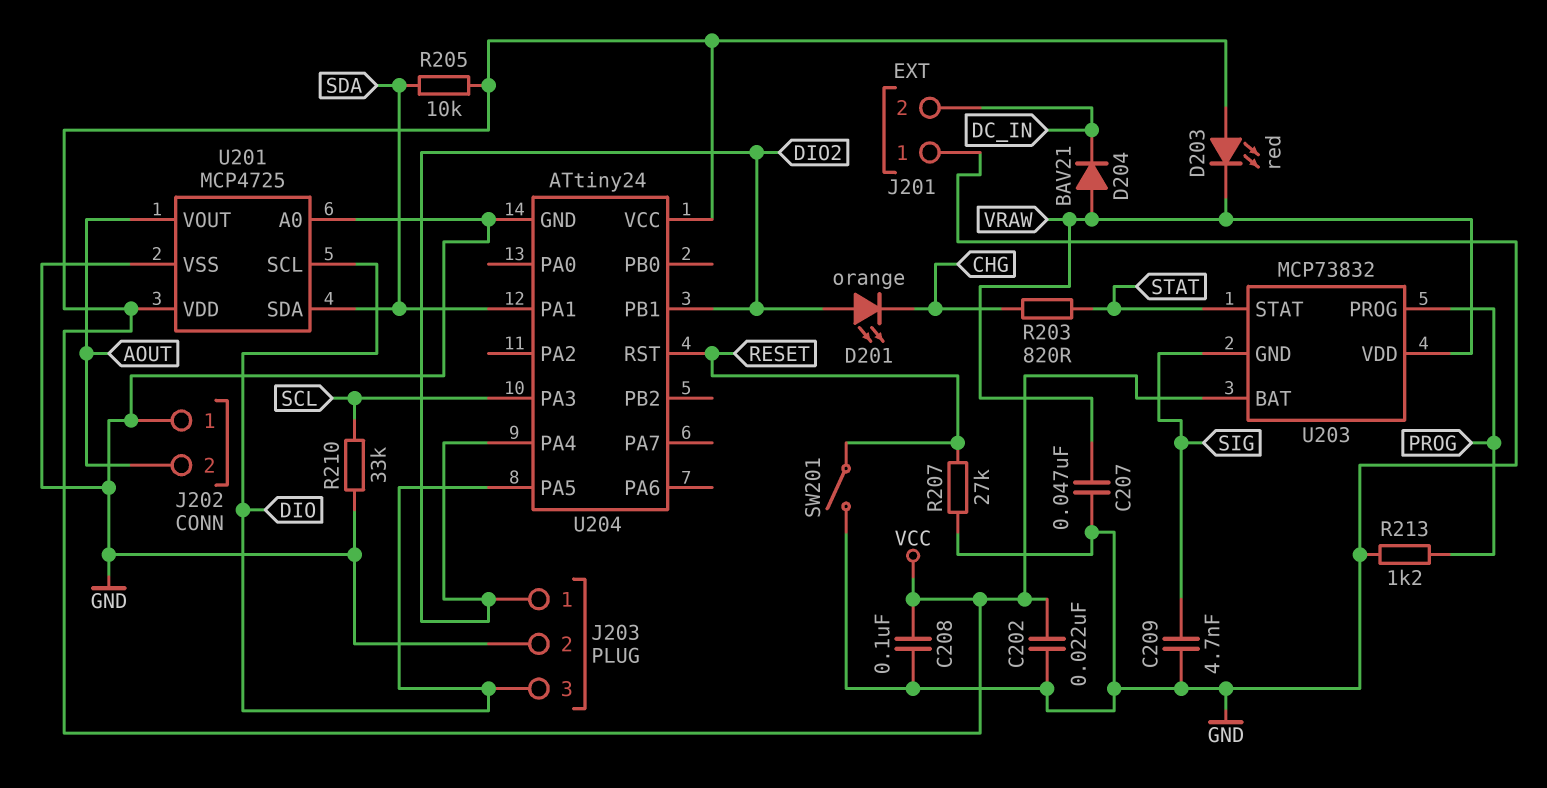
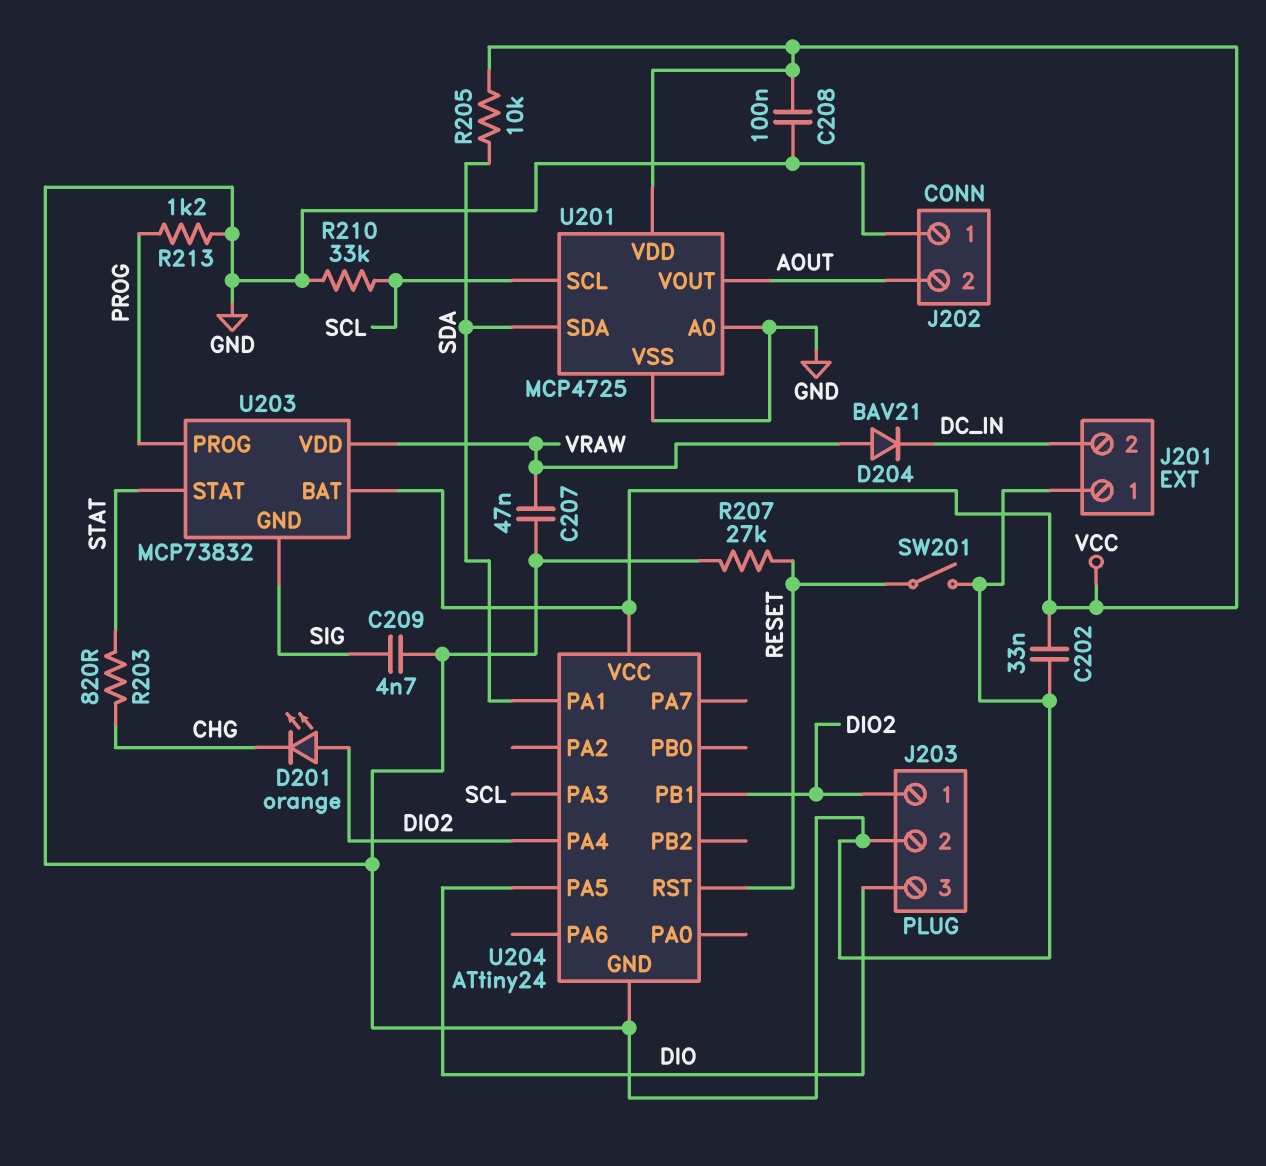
C202: 22nF (GND, VCC) -> 33nF (GND, VCC)
D203: LED red (A VCC, K VRAW) -> none
U201 pin SCL: DIO -> SCL

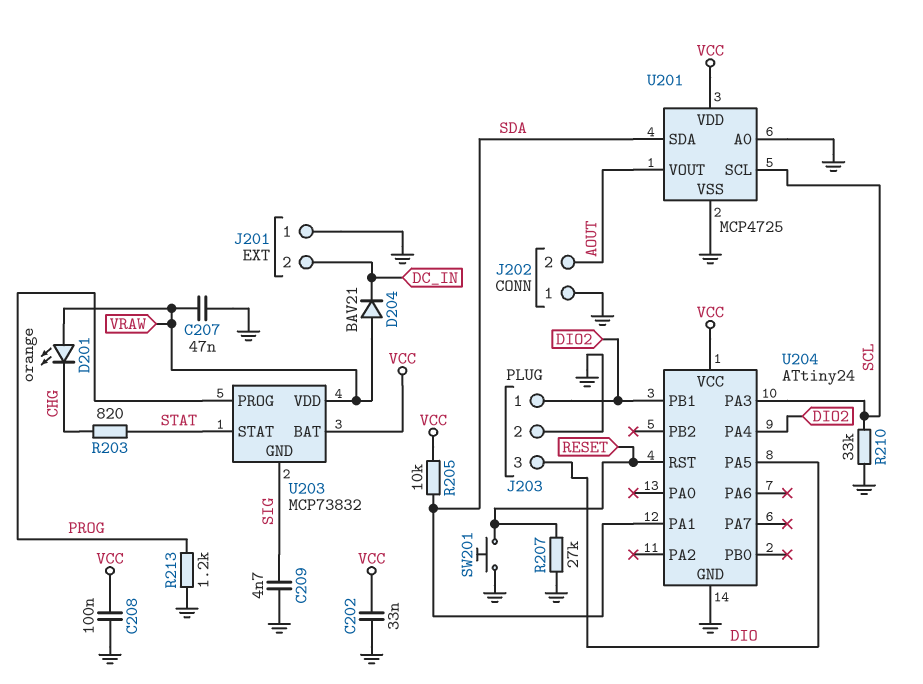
D201: LED orange (A DIO2, K CHG) -> LED orange (A VRAW, K CHG)
SW201: switch (GND, RESET) -> button (GND, RESET)

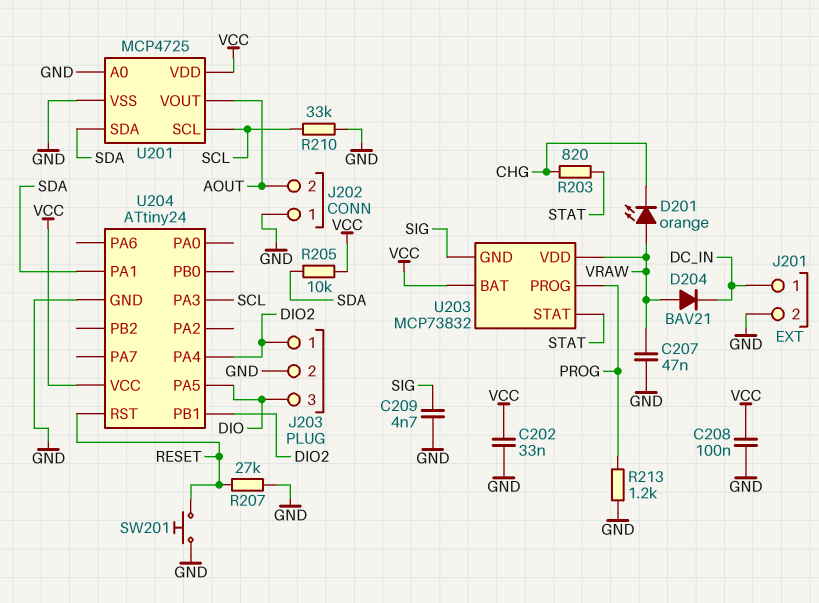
J201 pin 1: GND -> DC_IN
J201 pin 2: DC_IN -> GND

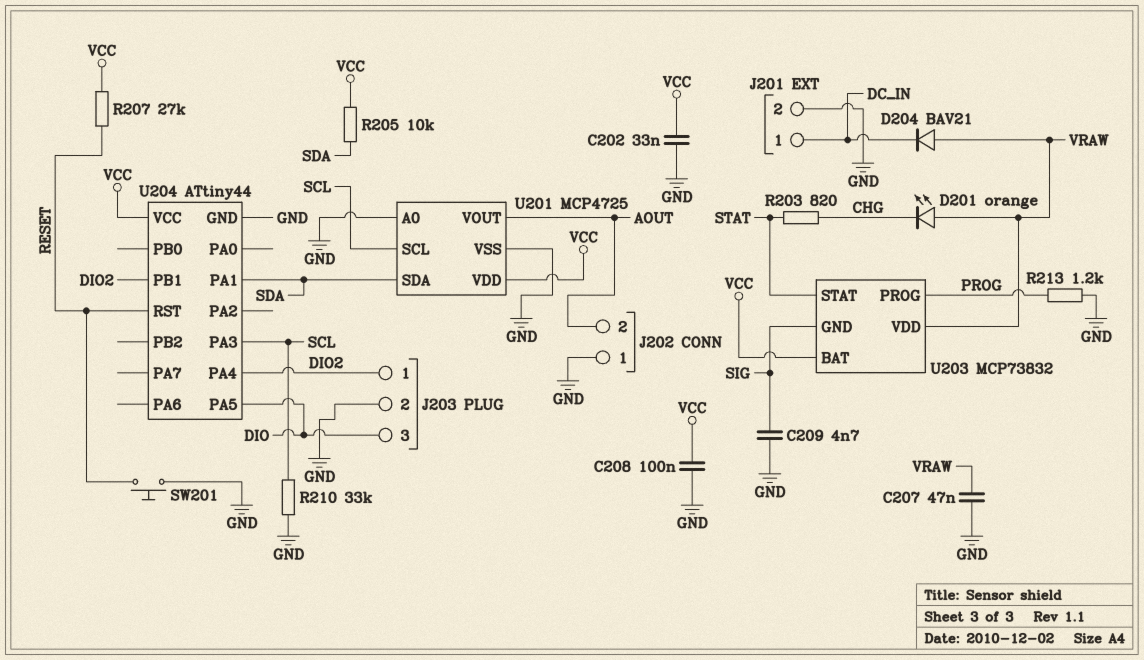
R207: 27k (GND, RESET) -> 27k (RESET, VCC)
U204: ATtiny24 -> ATtiny44

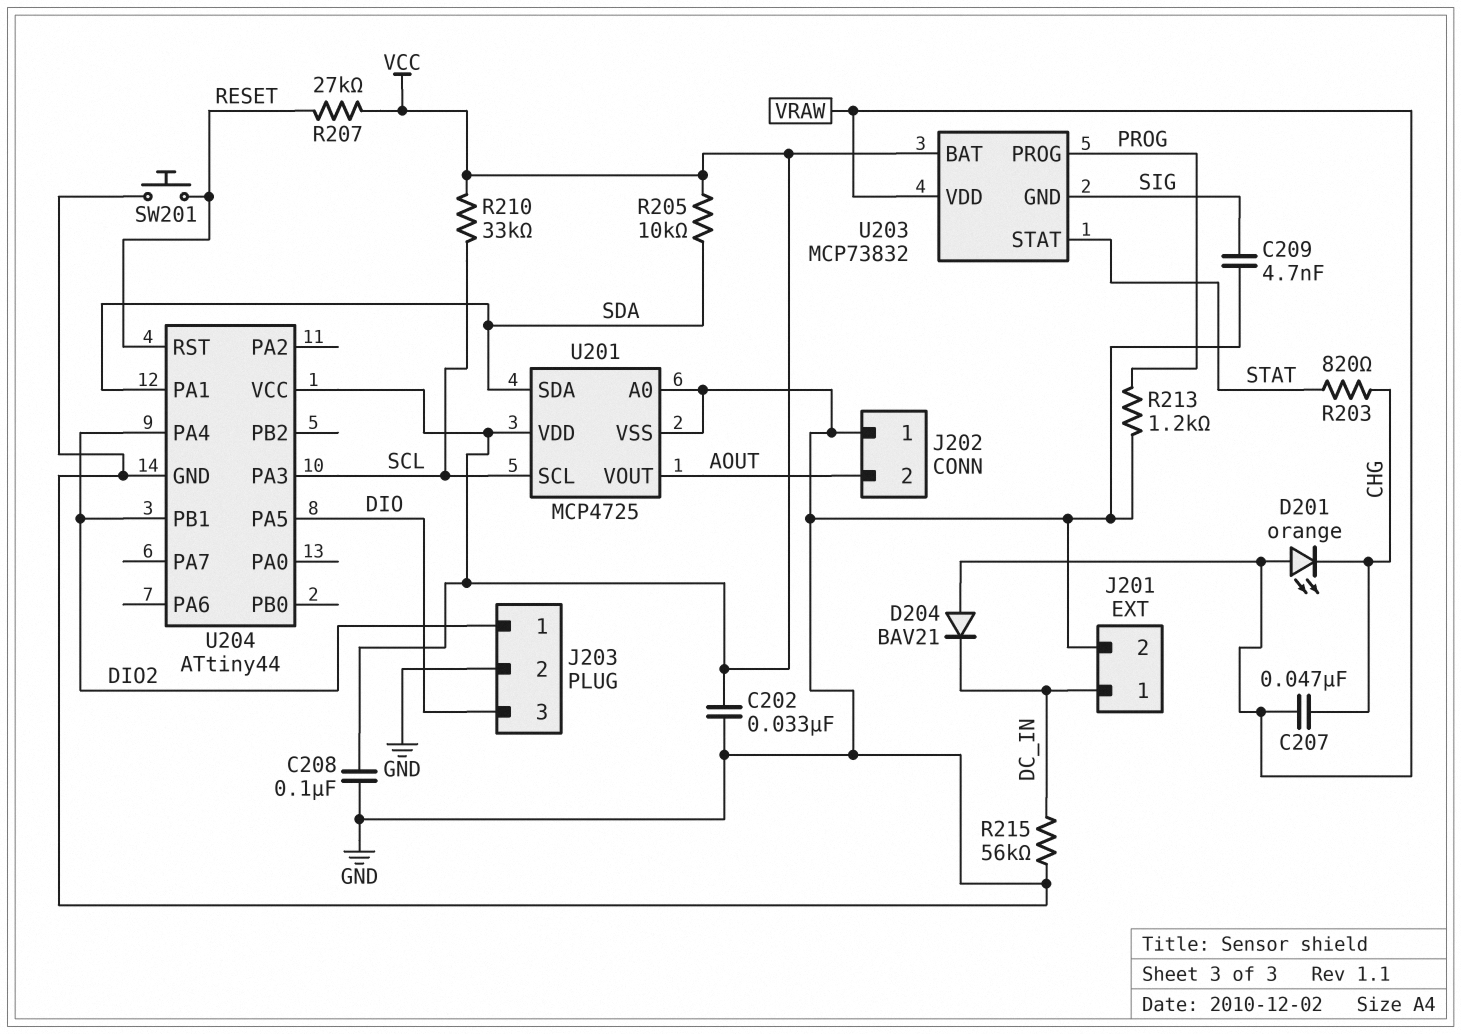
C207: 47nF (GND, VRAW) -> 47nF (CHG, VRAW)
R210: 33k (GND, SCL) -> 33k (SCL, VCC)
R215: none -> 56k (DC_IN, GND)

